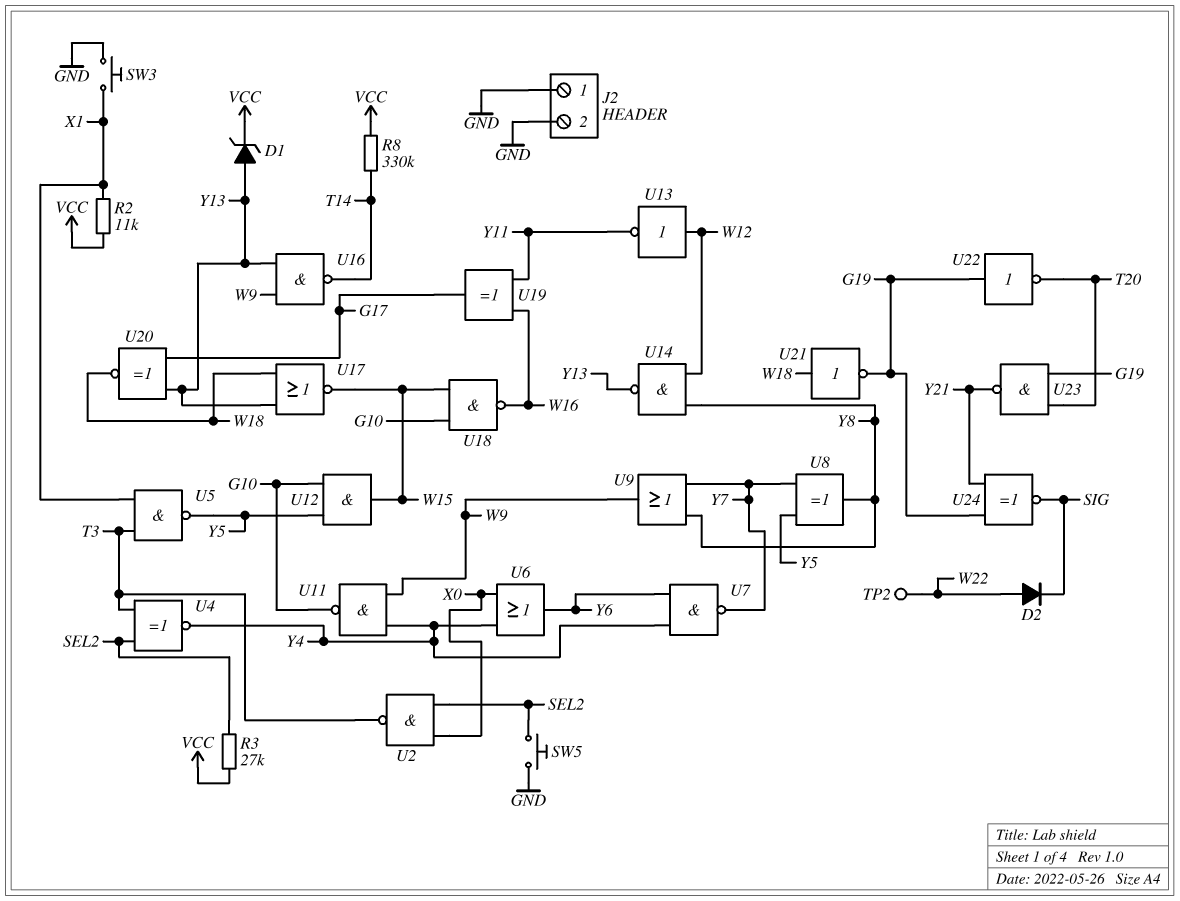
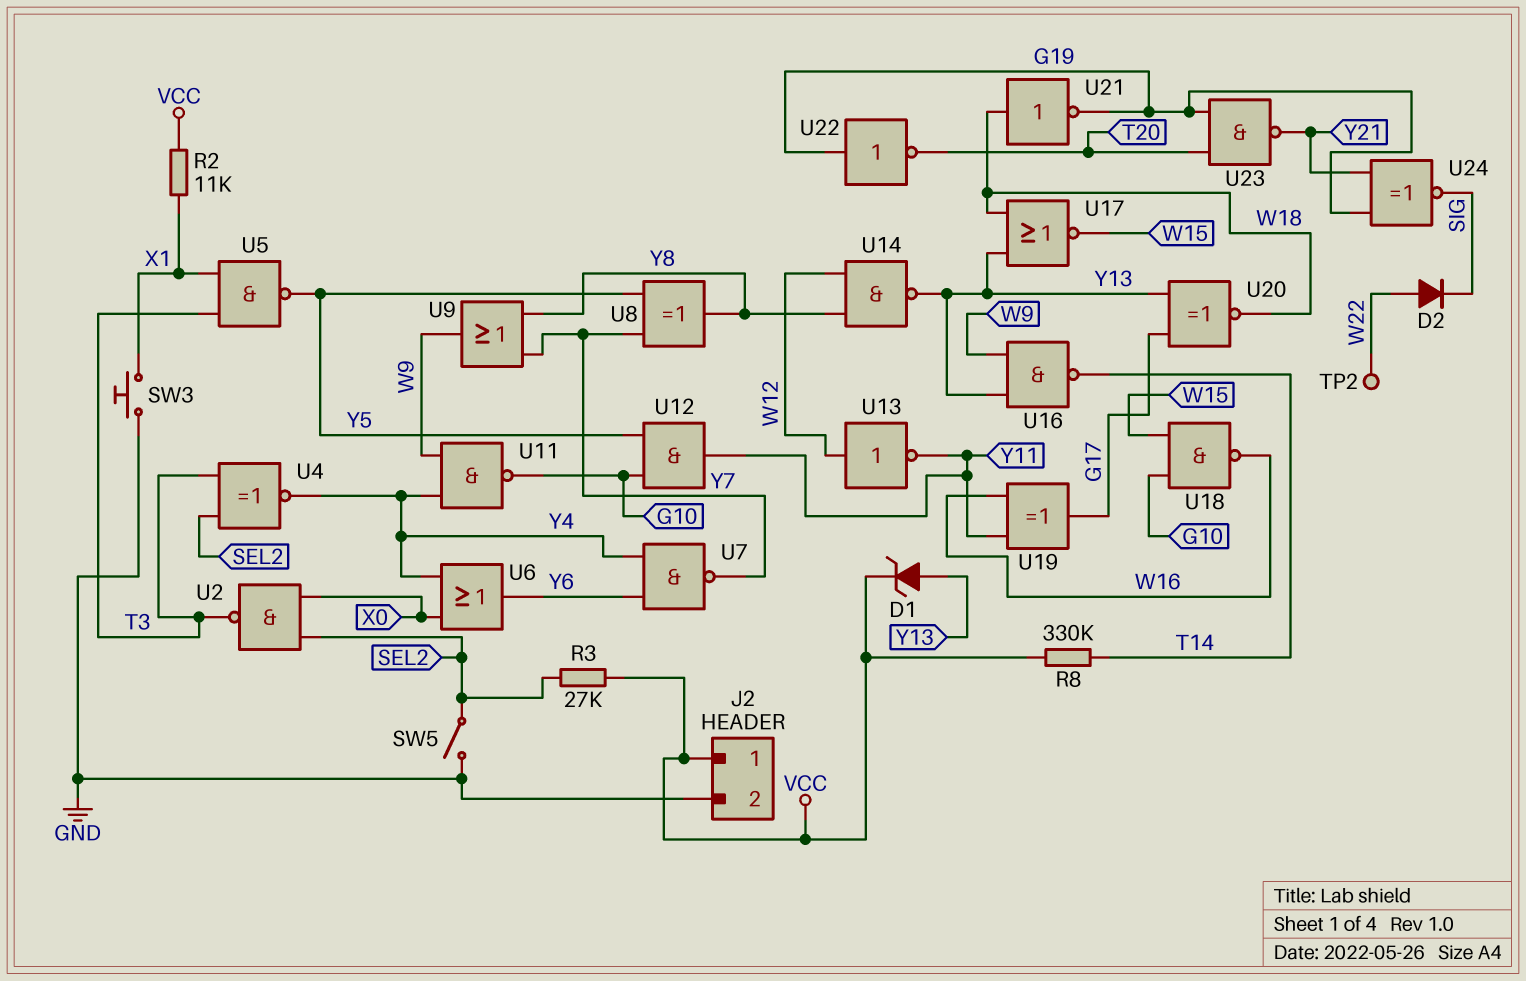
J2 pin 1: GND -> VCC
SW5: button (GND, SEL2) -> switch (GND, SEL2)
U12: AND (in G10, in Y5, out W15) -> AND (in G10, in Y5, out Y11)

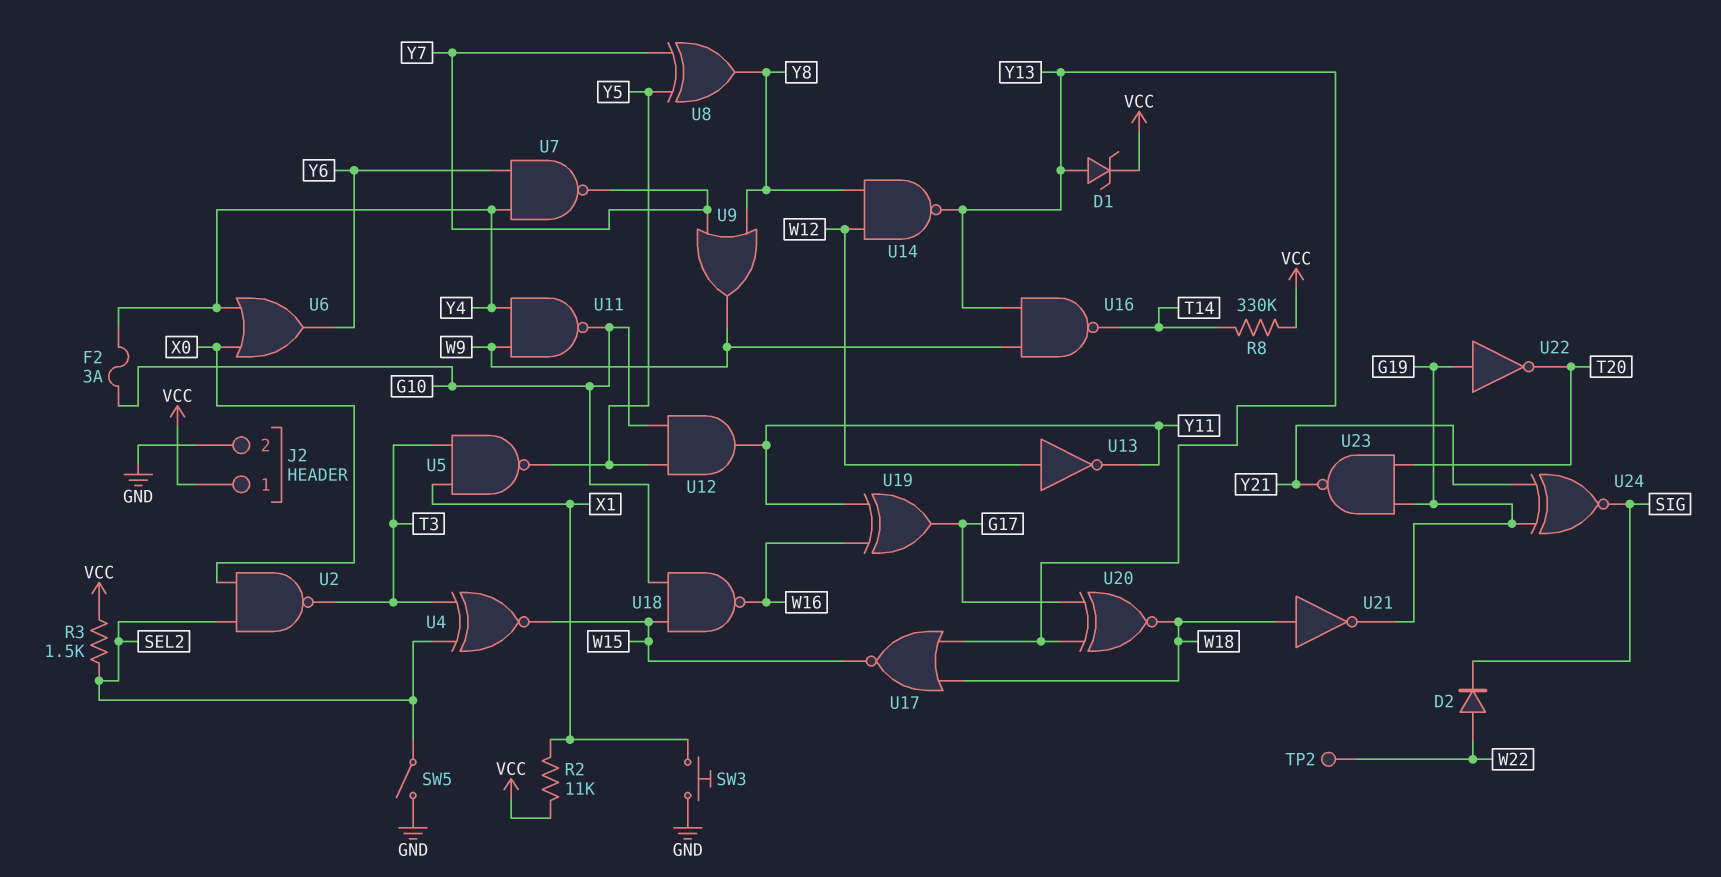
F2: none -> 3A (G10, Y4)
R3: 27k (SEL2, VCC) -> 1.5k (SEL2, VCC)
U4: XNOR (in SEL2, in T3, out Y4) -> XNOR (in SEL2, in T3, out W15)

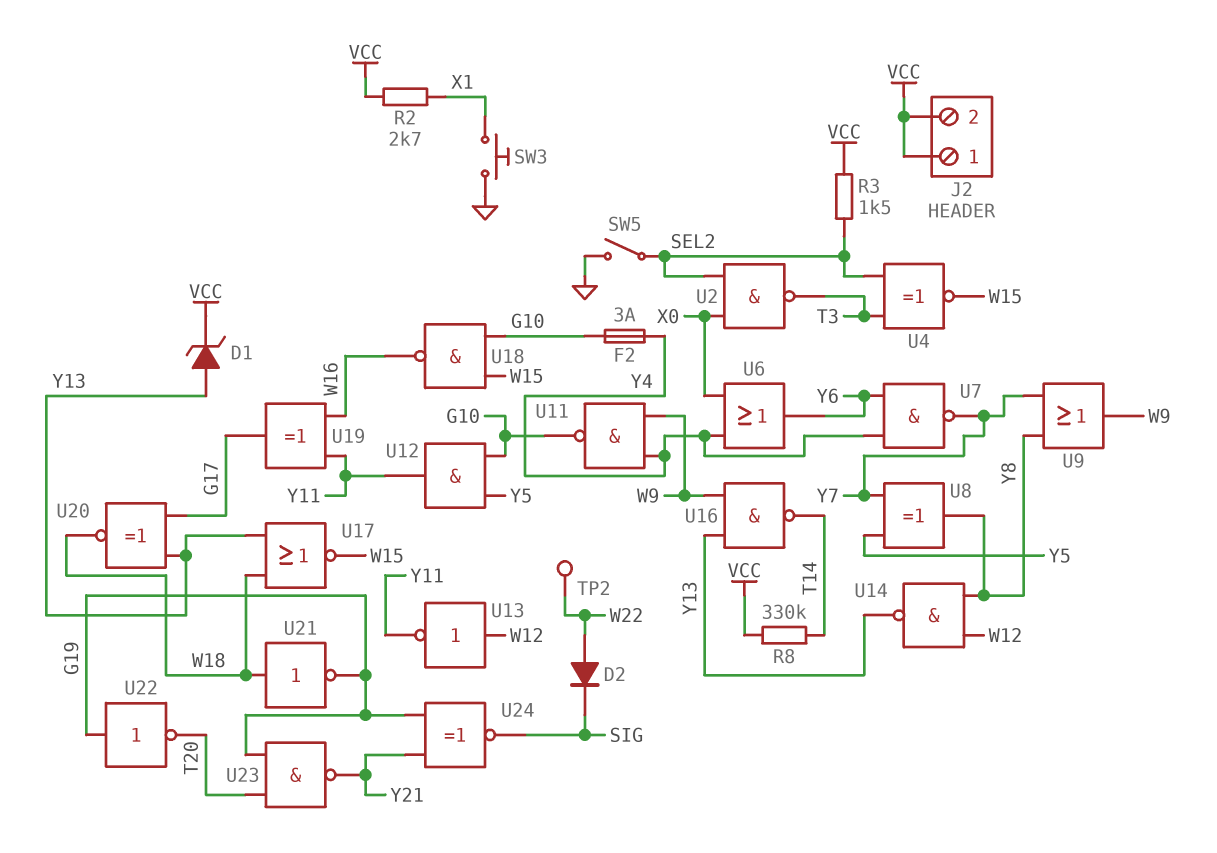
J2 pin 2: GND -> VCC
R2: 11k (VCC, X1) -> 2.7k (VCC, X1)
U5: NAND (in T3, in X1, out Y5) -> none

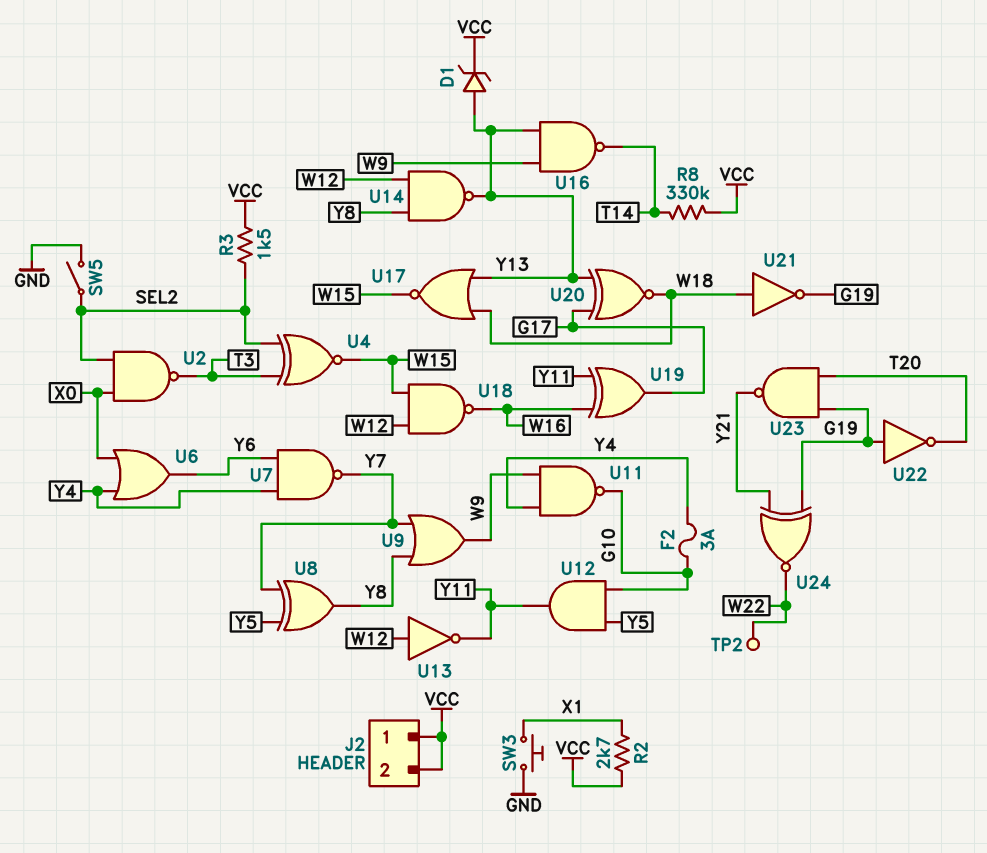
D2: diode (A W22, K SIG) -> none
U18: NAND (in G10, in W15, out W16) -> NAND (in W12, in W15, out W16)
U24: XNOR (in G19, in Y21, out SIG) -> XNOR (in G19, in Y21, out W22)

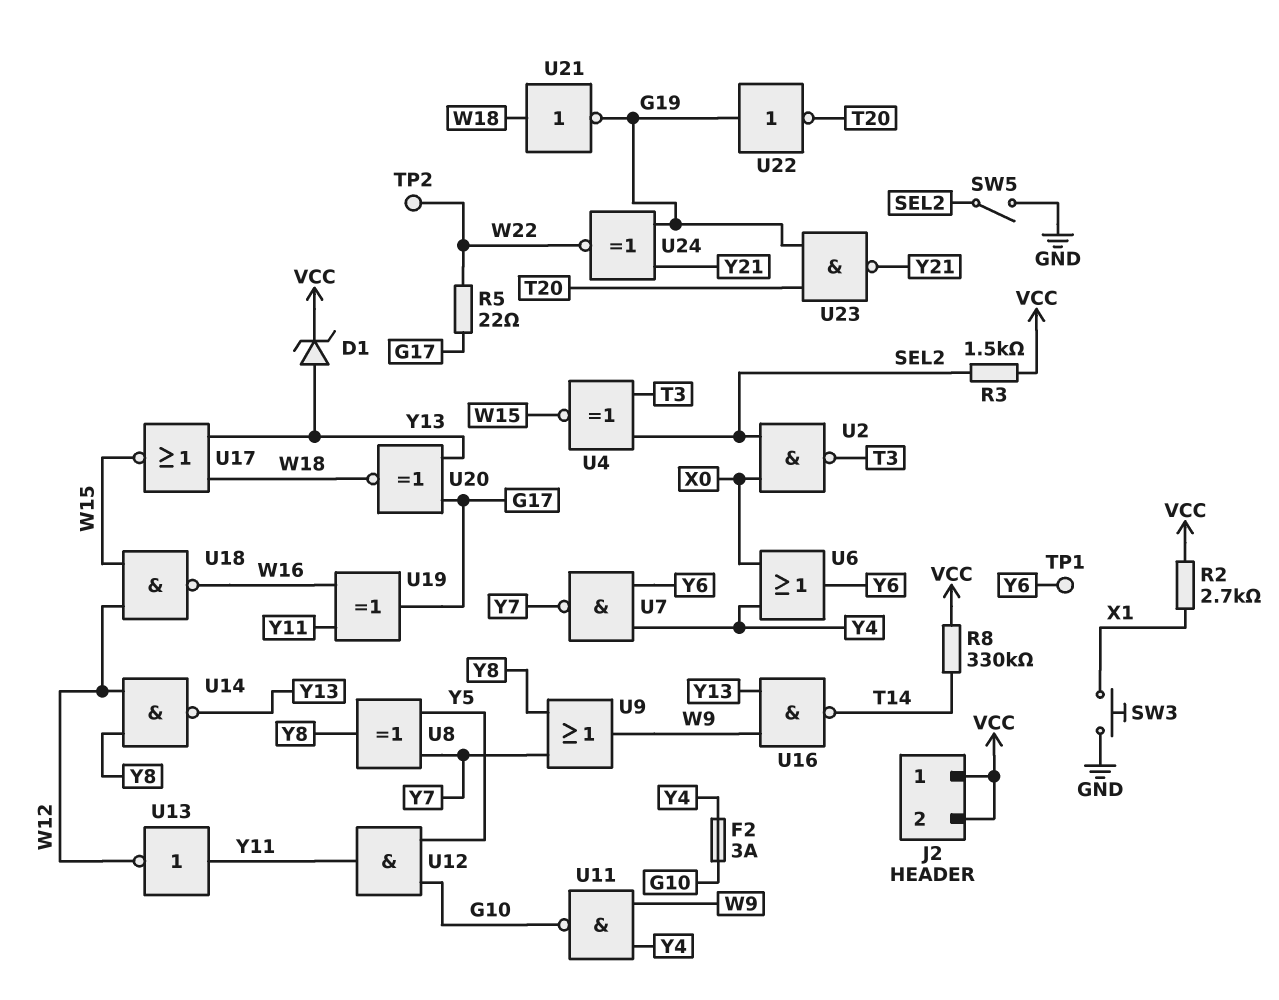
R5: none -> 22 (G17, W22)
TP1: none -> test point (Y6)
U13: NOT (in W12, out Y11) -> NOT (in Y11, out W12)

